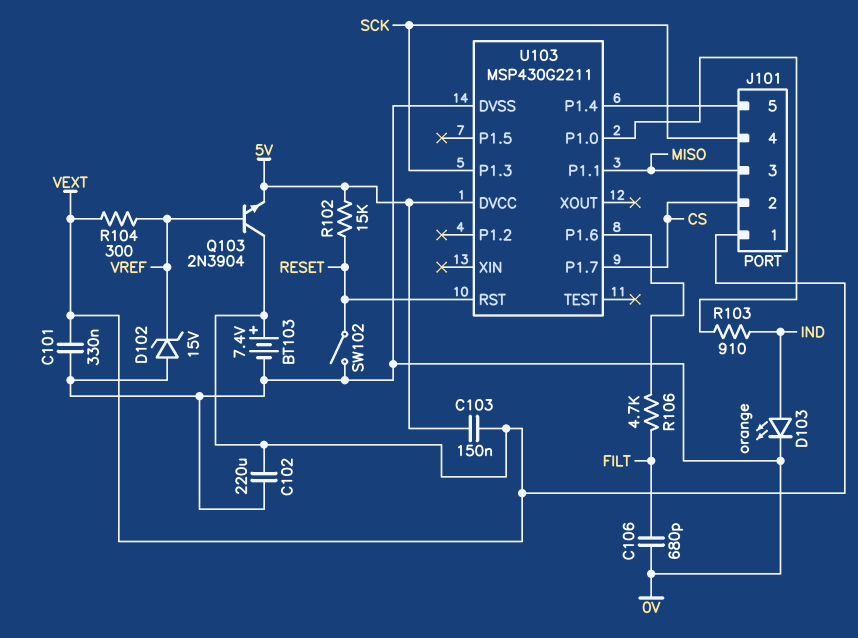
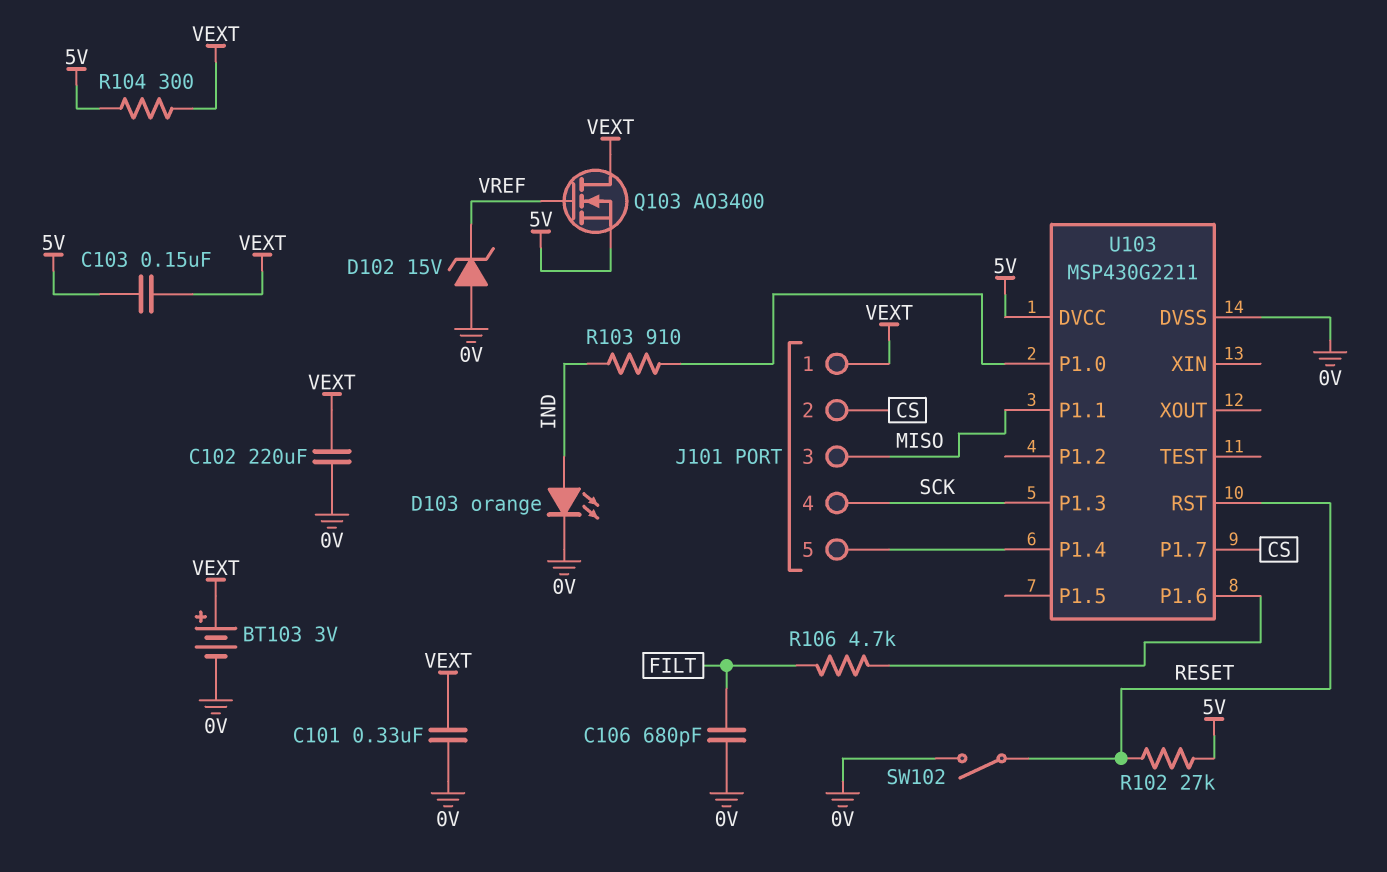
BT103: 7.4V (plus VEXT, minus 0V) -> 3V (plus VEXT, minus 0V)
Q103: NPN 2N3904 (B VREF, C VEXT, E 5V) -> NMOS AO3400 (G VREF, D VEXT, S 5V)
R102: 15k (5V, RESET) -> 27k (5V, RESET)
R104: 300 (VEXT, VREF) -> 300 (5V, VEXT)

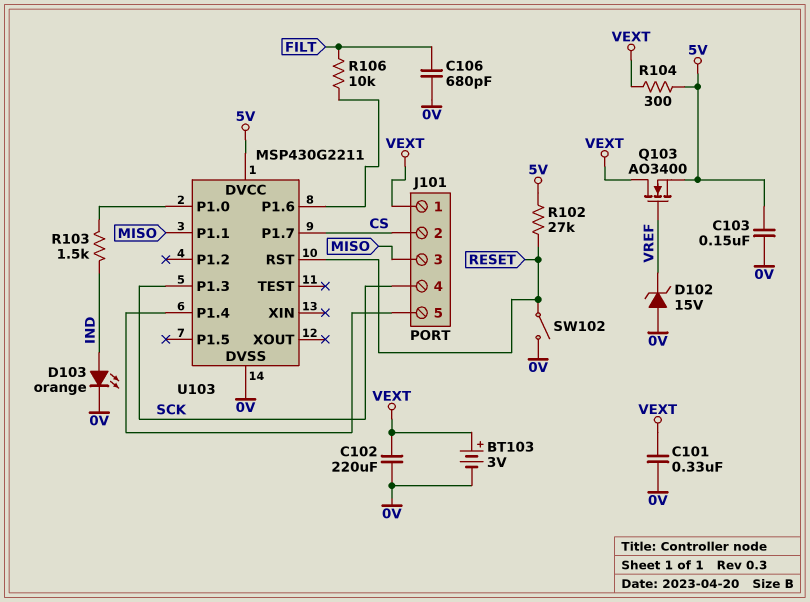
C103: 150nF (5V, VEXT) -> 150nF (0V, 5V)
R103: 910 (IND, U103/P1.0) -> 1.5k (IND, U103/P1.0)
R106: 4.7k (FILT, U103/P1.6) -> 10k (FILT, U103/P1.6)

